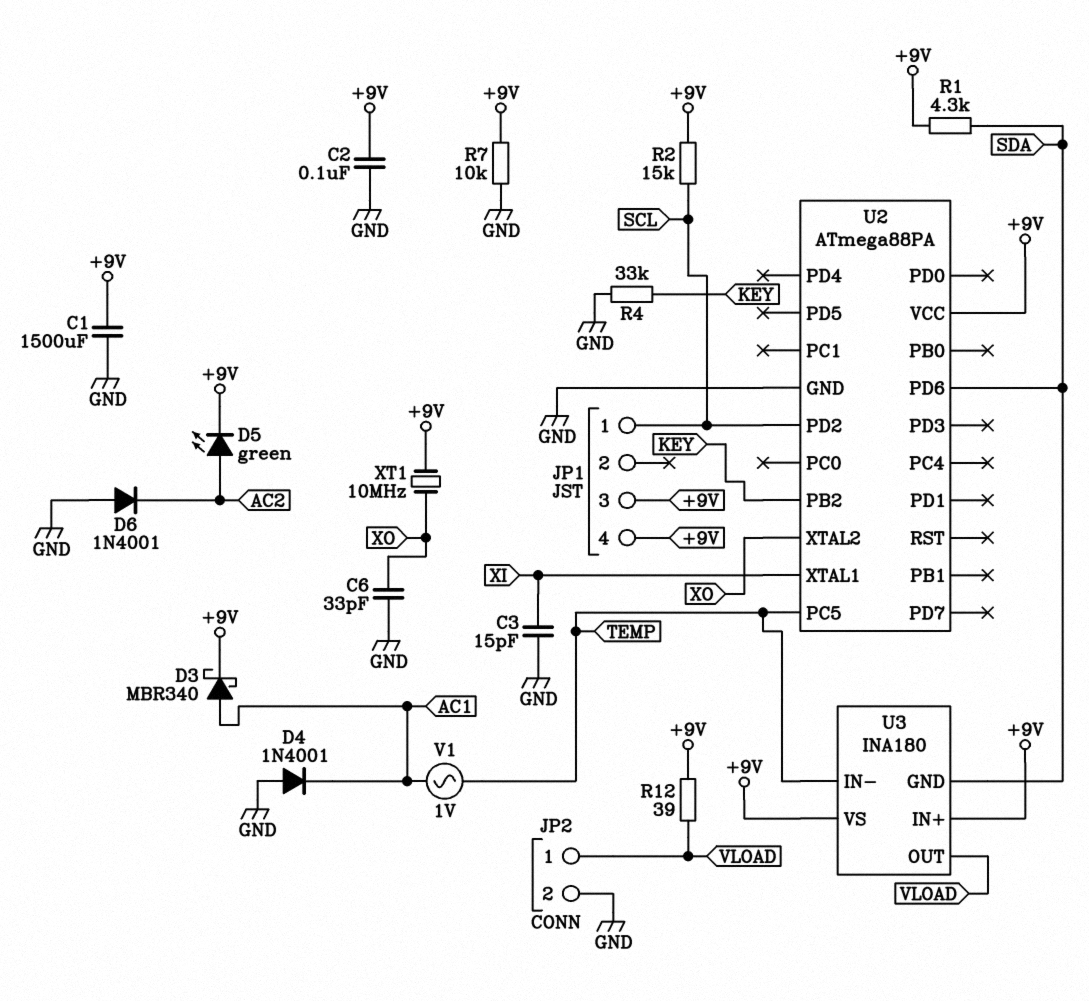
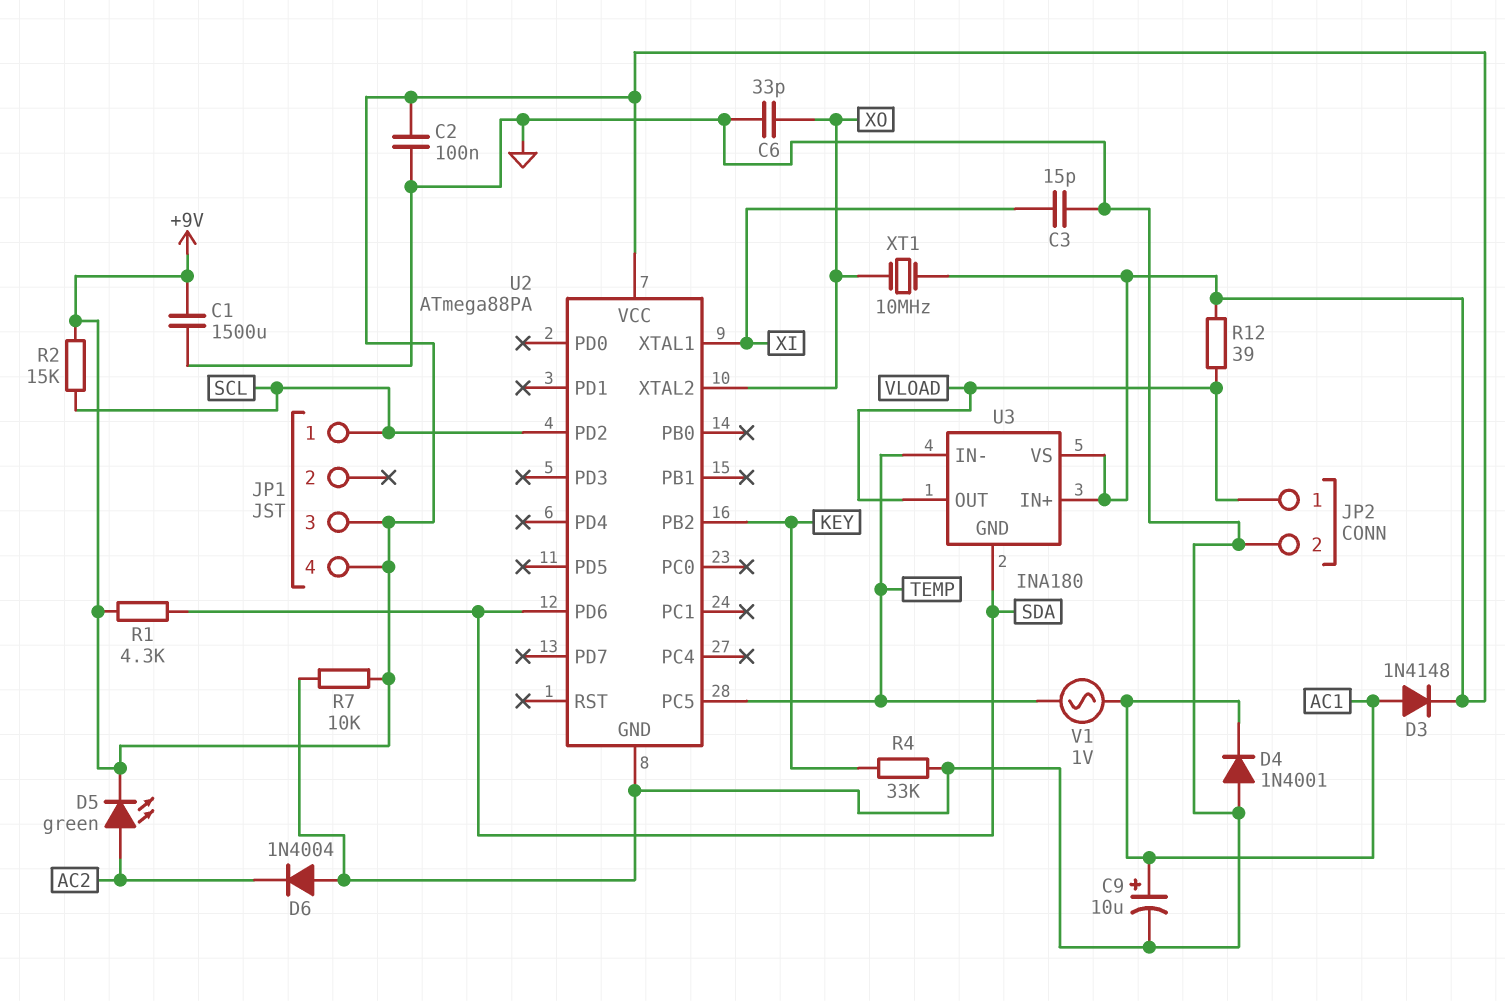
C9: none -> 10uF (plus AC1, minus GND)
D3: schottky MBR340 (A AC1, K +9V) -> diode 1N4148 (A AC1, K +9V)
D6: diode 1N4001 (A GND, K AC2) -> diode 1N4004 (A GND, K AC2)

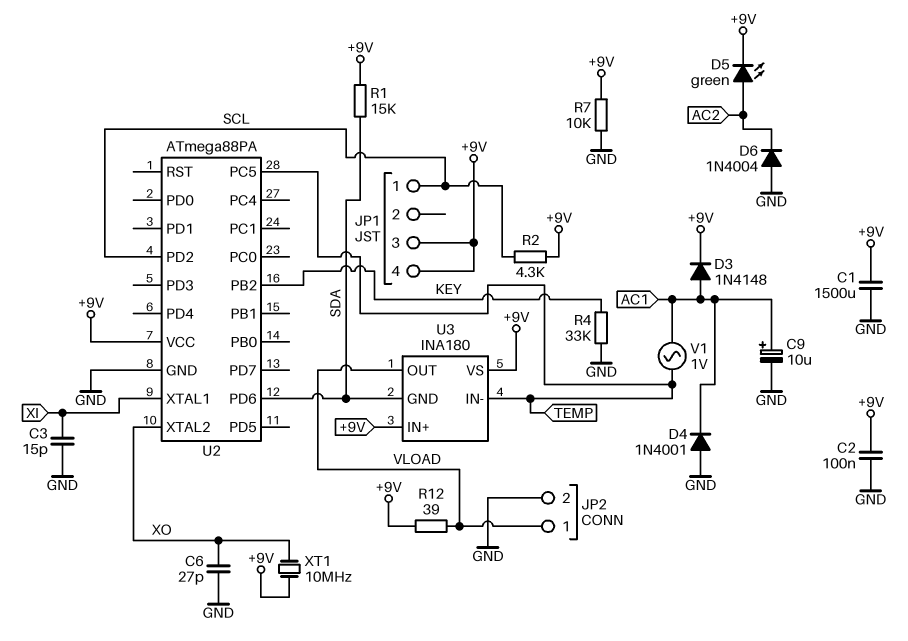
C6: 33pF (GND, XO) -> 27pF (GND, XO)
R1: 4.3k (+9V, SDA) -> 15k (+9V, SDA)
R2: 15k (+9V, SCL) -> 4.3k (+9V, SCL)

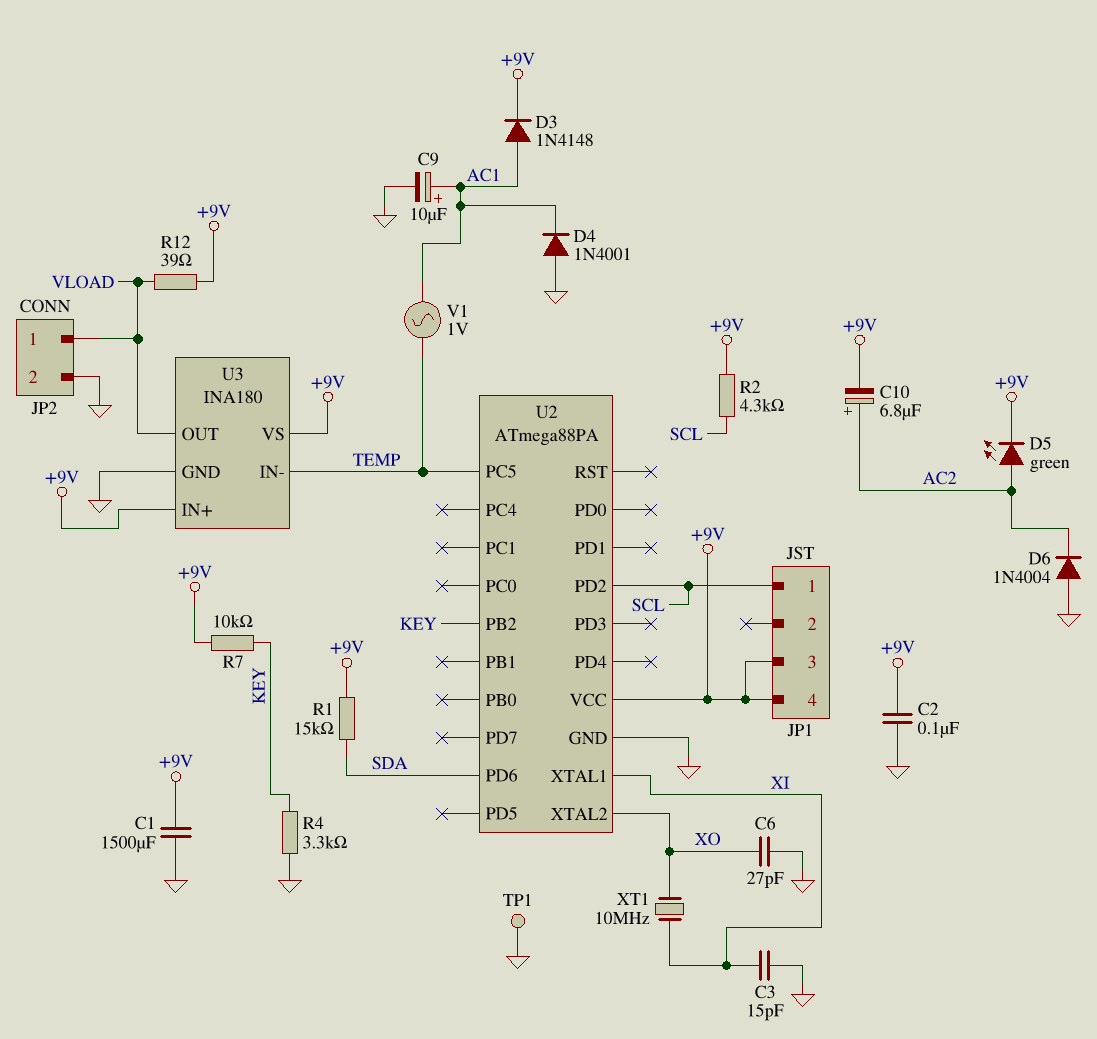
C10: none -> 6.8uF (plus AC2, minus +9V)
R4: 33k (GND, KEY) -> 3.3k (GND, KEY)
R7: 10k (+9V, GND) -> 10k (+9V, KEY)
TP1: none -> test point (GND)
U3 pin GND: SDA -> GND
XT1: 10MHz (+9V, XO) -> 10MHz (XI, XO)

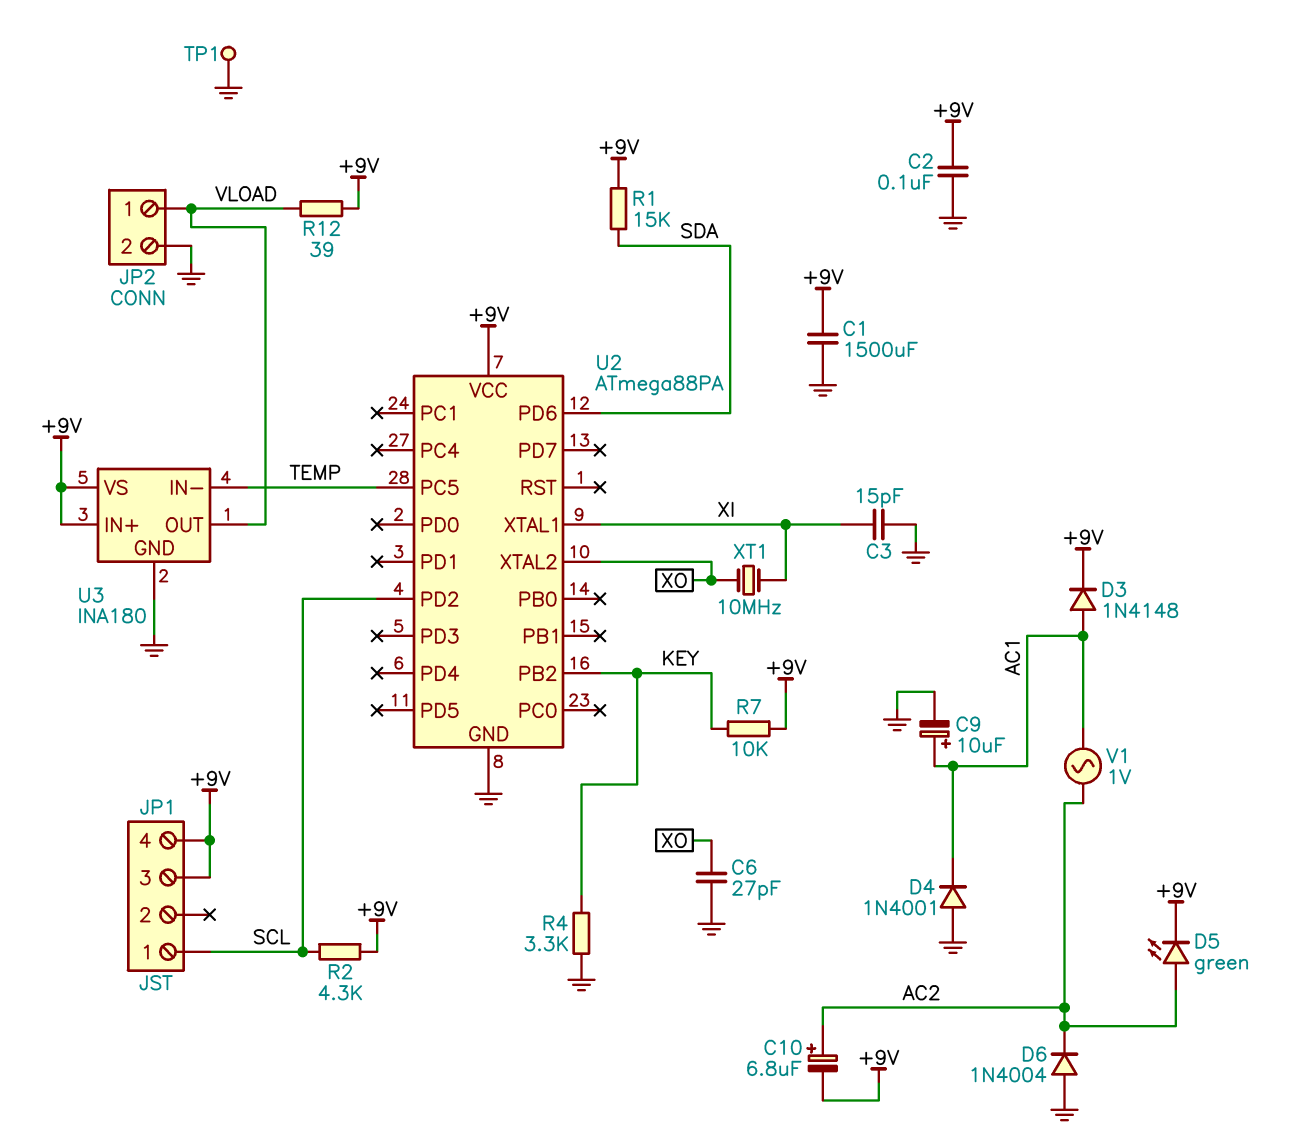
V1: AC 1V (AC1, TEMP) -> AC 1V (AC1, AC2)

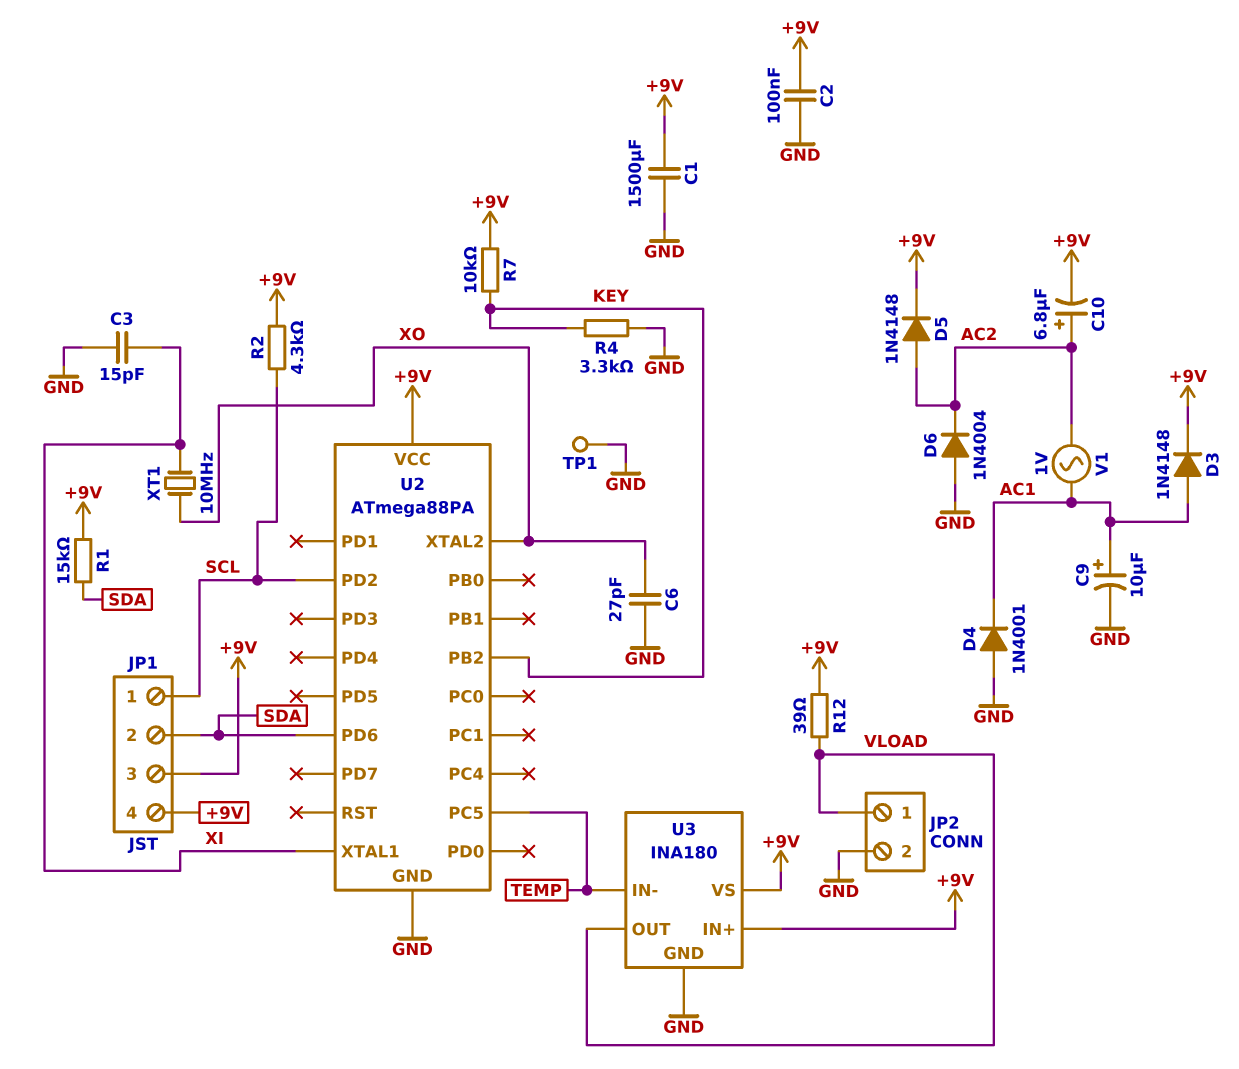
D5: LED green (A AC2, K +9V) -> diode 1N4148 (A AC2, K +9V)
JP1 pin 2: none -> SDA

